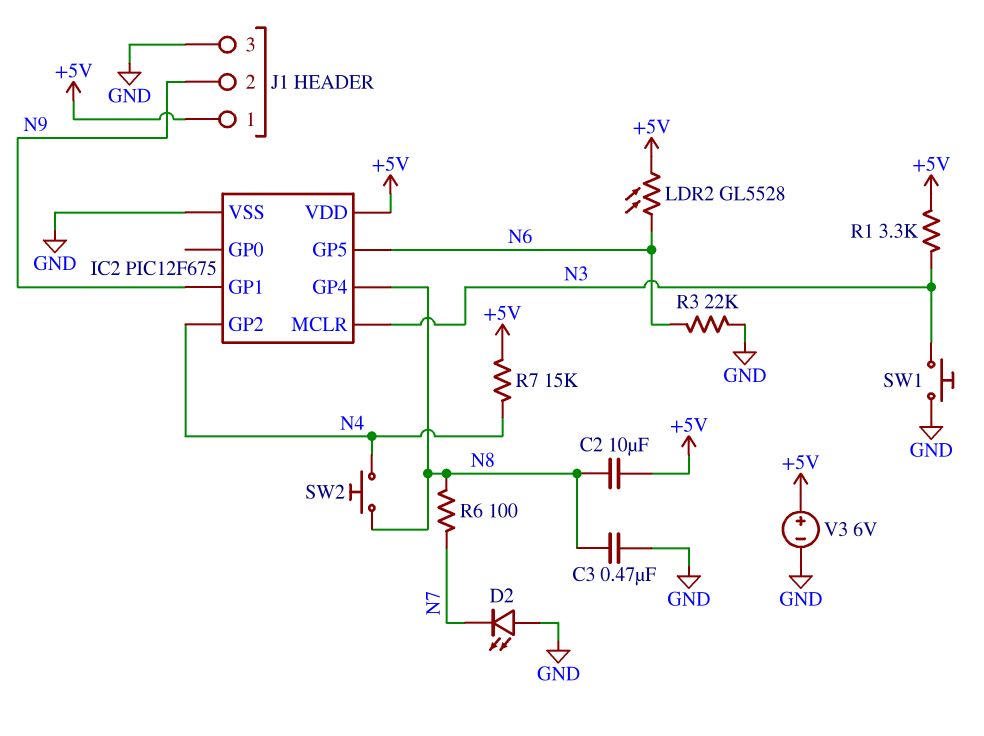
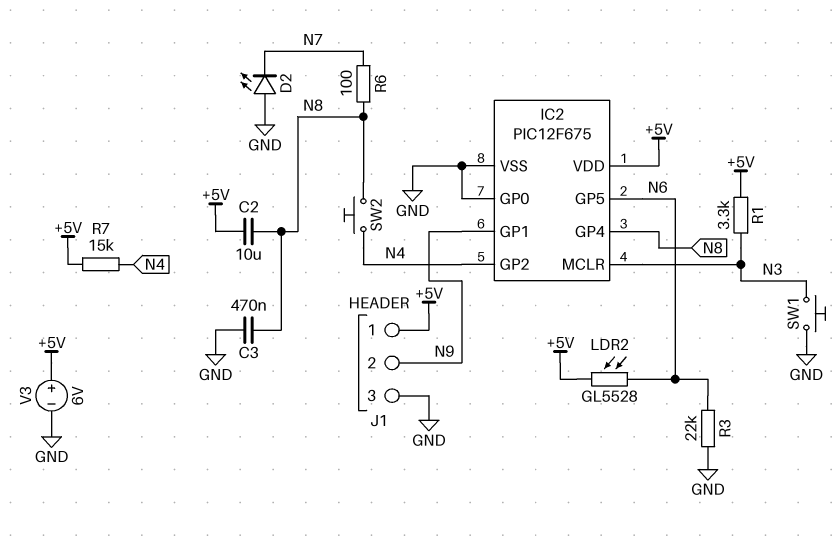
IC2 pin GP0: none -> GND

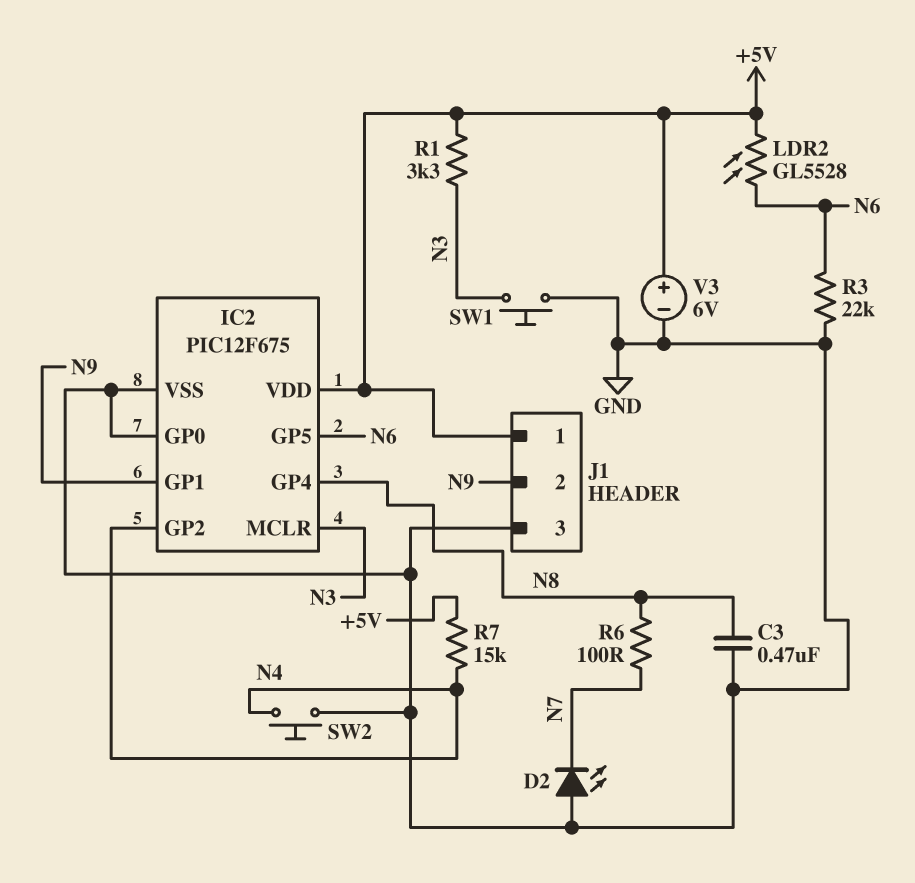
C2: 10uF (+5V, N8) -> none
SW2: button (N4, N8) -> button (GND, N4)

